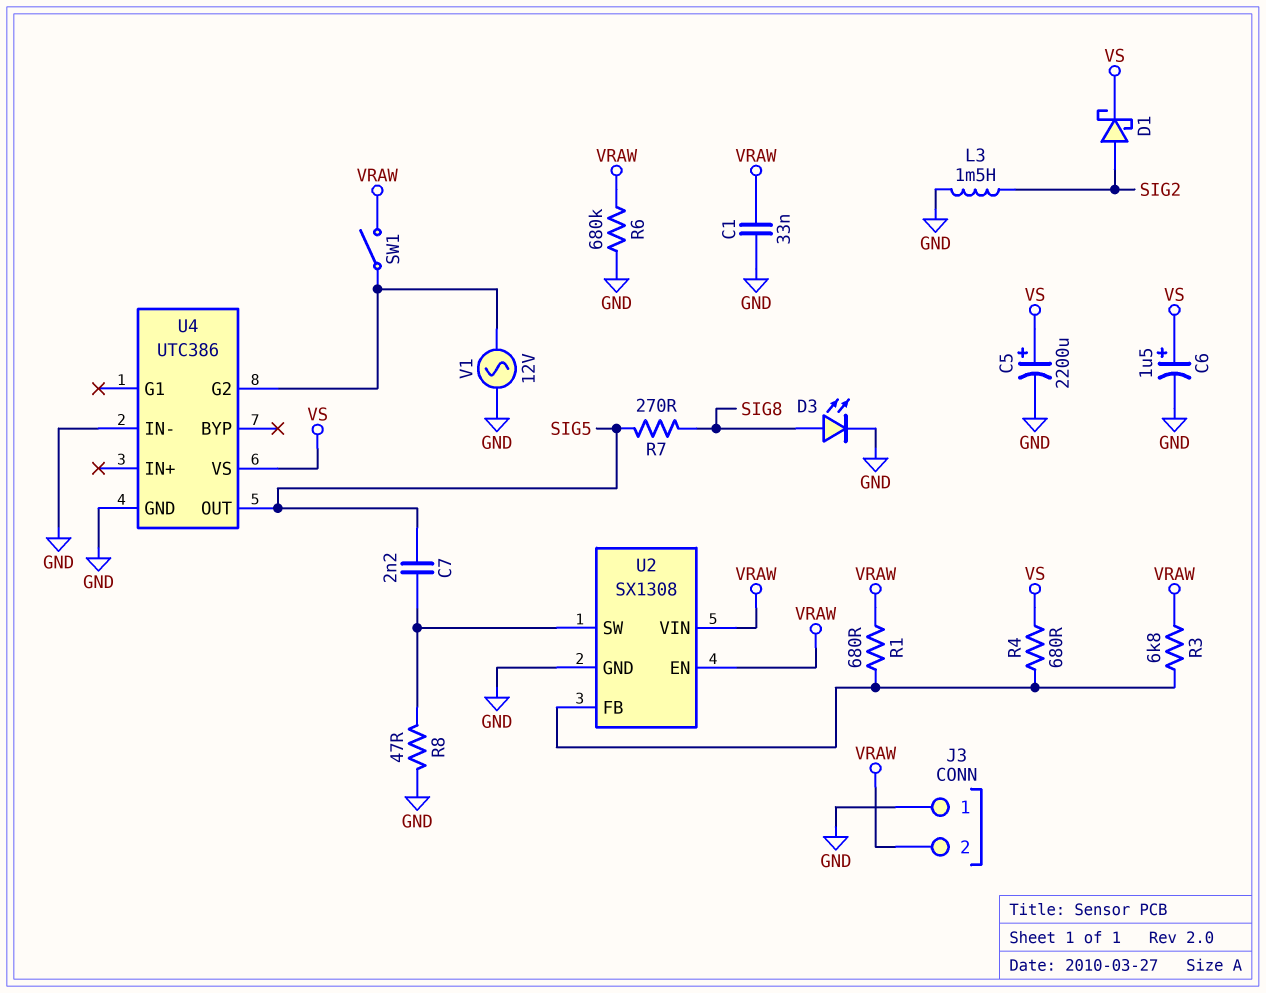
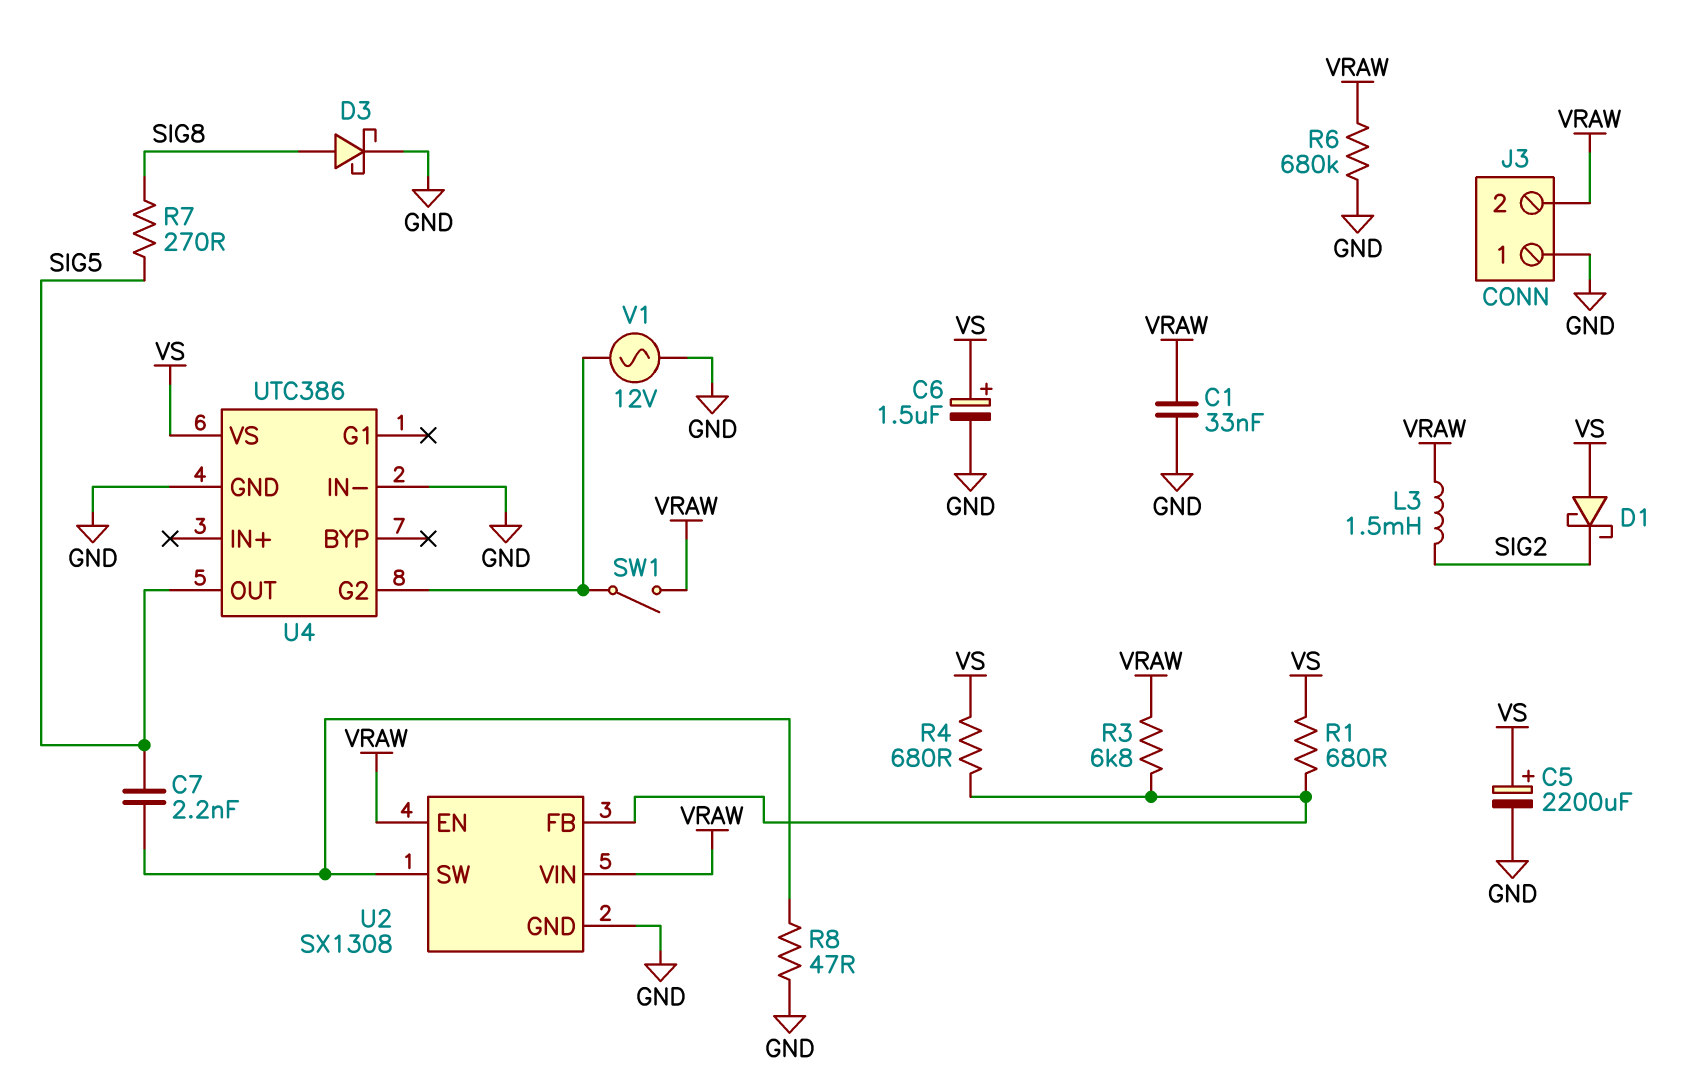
D1: schottky (A SIG2, K VS) -> schottky (A VS, K SIG2)
D3: LED (A SIG8, K GND) -> schottky (A SIG8, K GND)
L3: 1.5mH (GND, SIG2) -> 1.5mH (SIG2, VRAW)
R1: 680 (U2/FB, VRAW) -> 680 (U2/FB, VS)

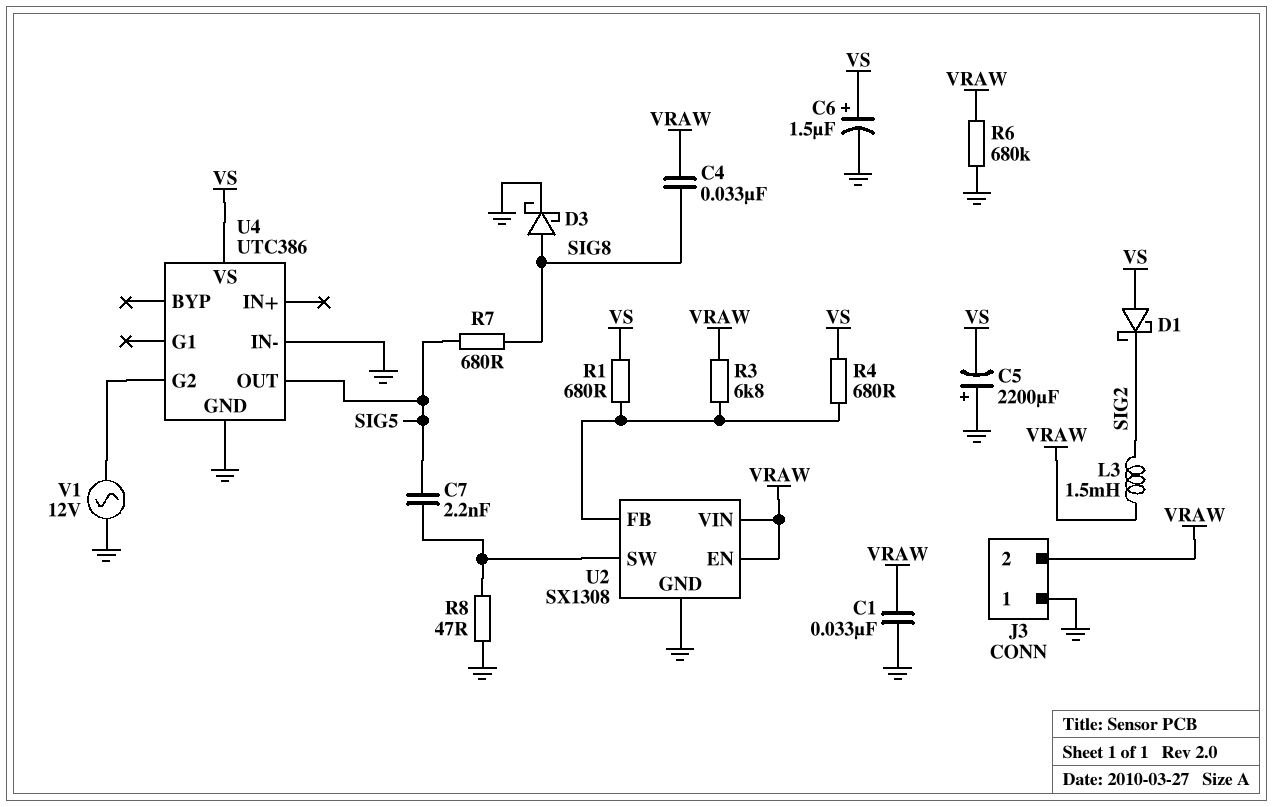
C4: none -> 33nF (SIG8, VRAW)
C5: 2200uF (plus VS, minus GND) -> 2200uF (plus GND, minus VS)
R7: 270 (SIG5, SIG8) -> 680 (SIG5, SIG8)
SW1: switch (U4/G2, VRAW) -> none

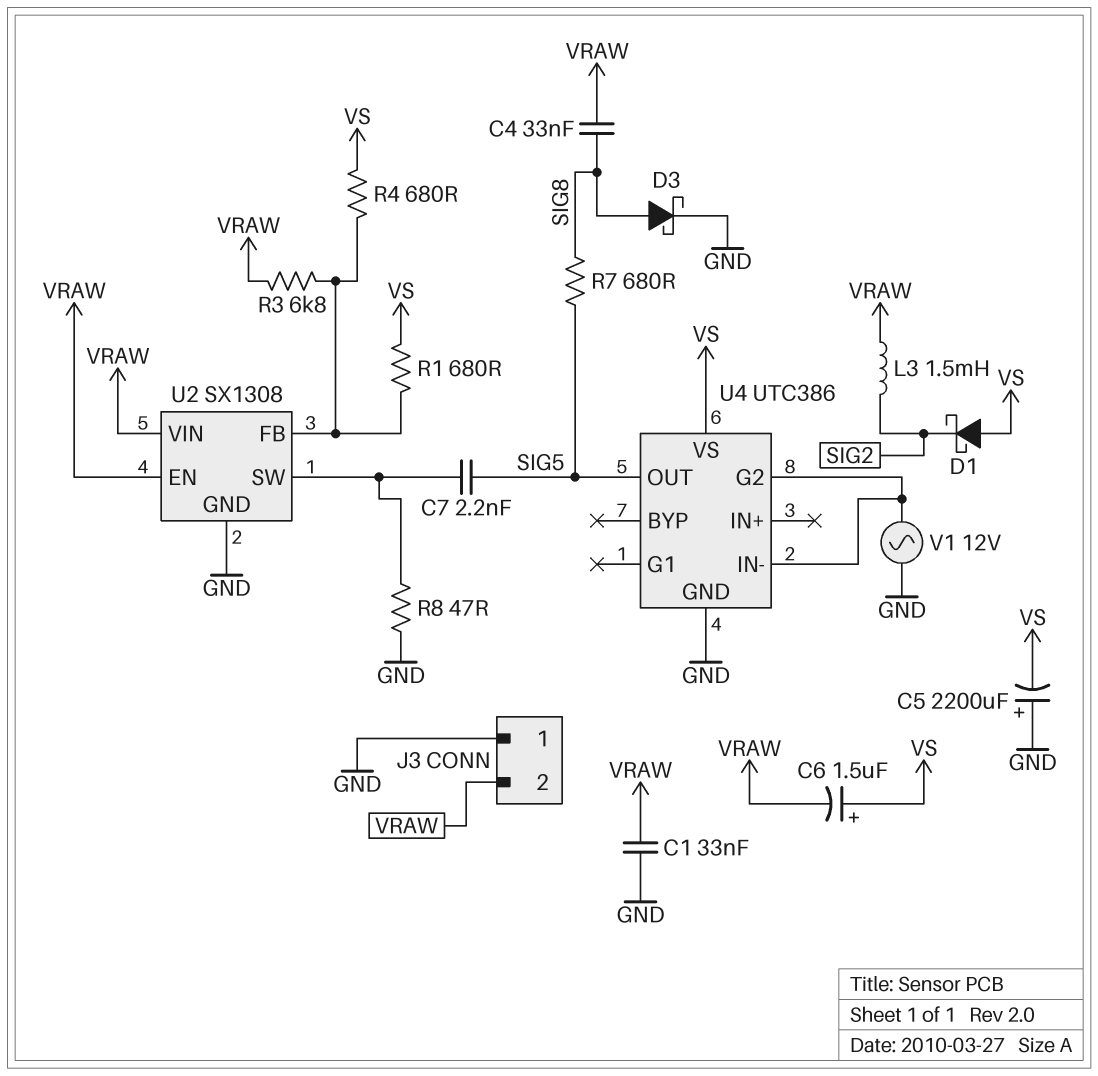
C6: 1.5uF (plus VS, minus GND) -> 1.5uF (plus VS, minus VRAW)
R6: 680k (GND, VRAW) -> none
U4 pin IN-: GND -> U4/G2

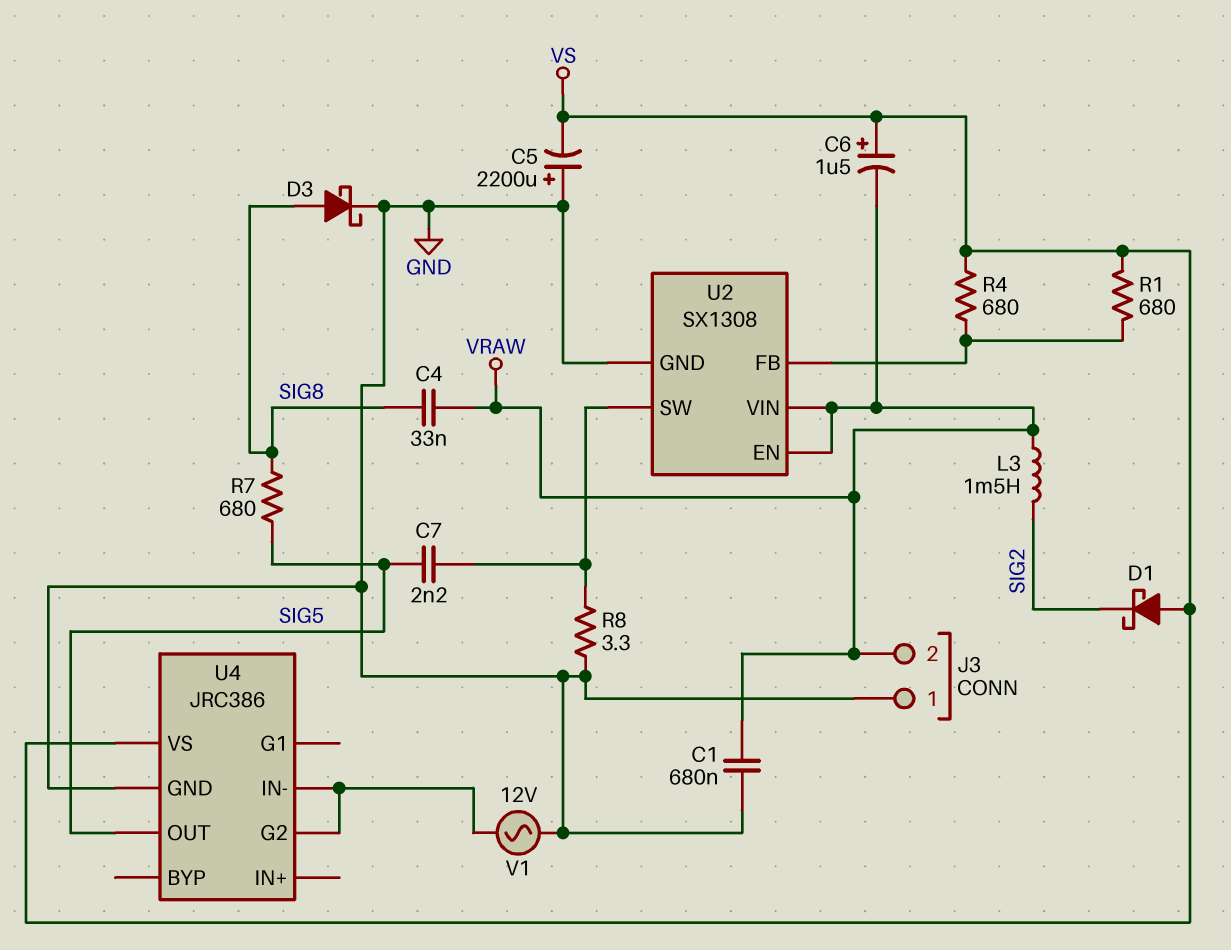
C1: 33nF (GND, VRAW) -> 680nF (GND, VRAW)
R3: 6.8k (U2/FB, VRAW) -> none
R8: 47 (GND, U2/SW) -> 3.3 (GND, U2/SW)
U4: UTC386 -> JRC386

